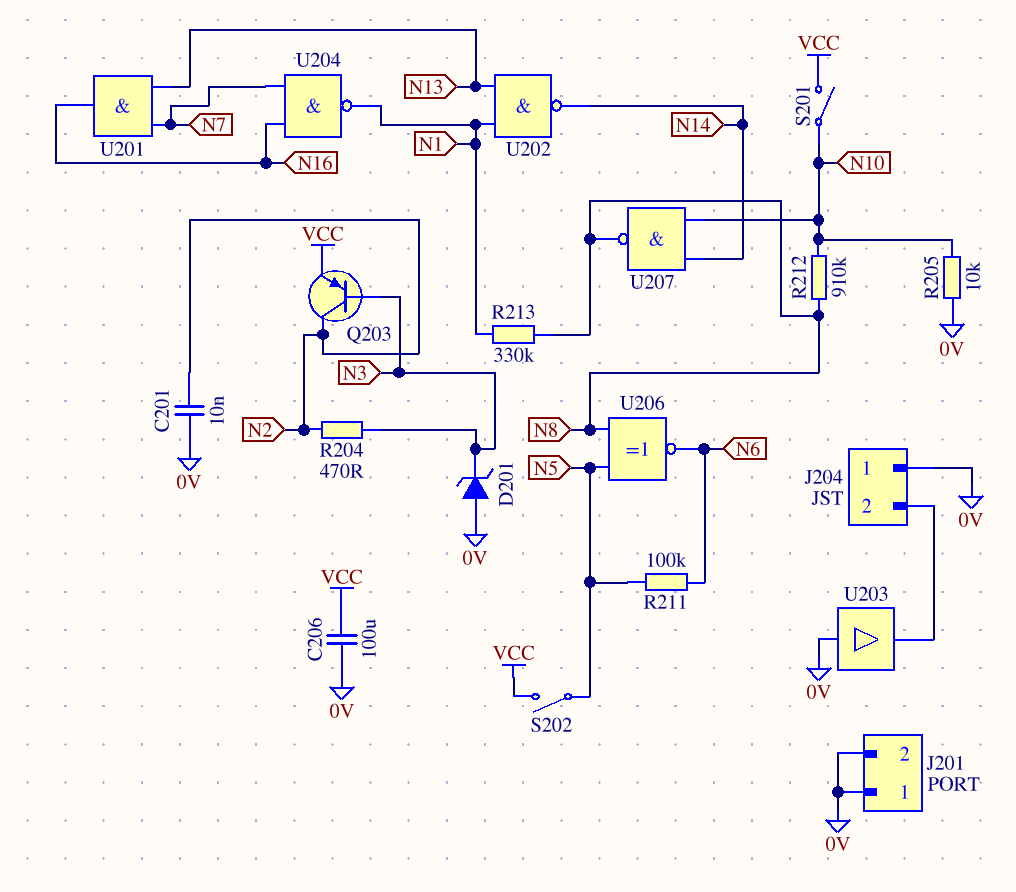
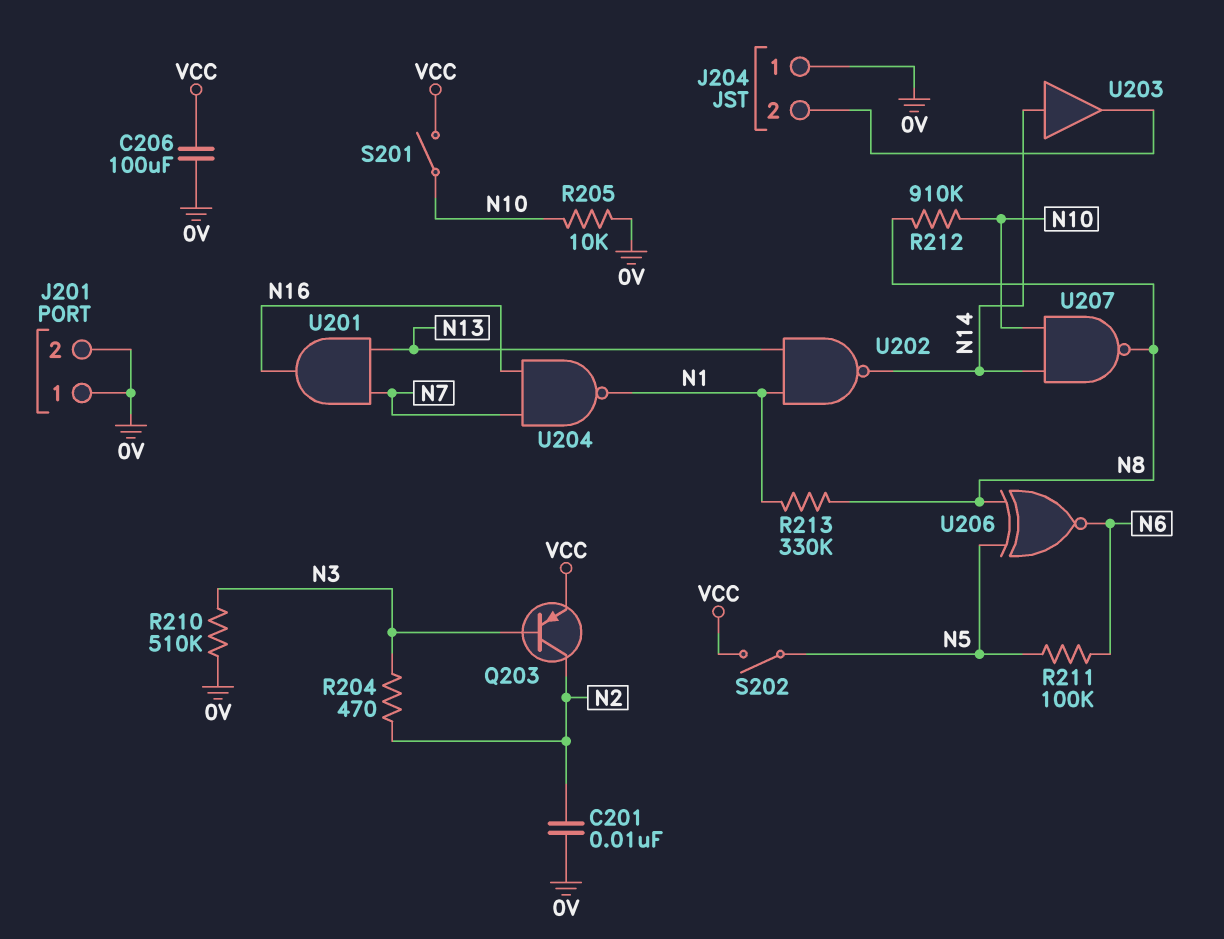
D201: zener (A 0V, K N3) -> none
R210: none -> 510k (0V, N3)
U203: buffer (in 0V, out J204/2) -> buffer (in N14, out J204/2)

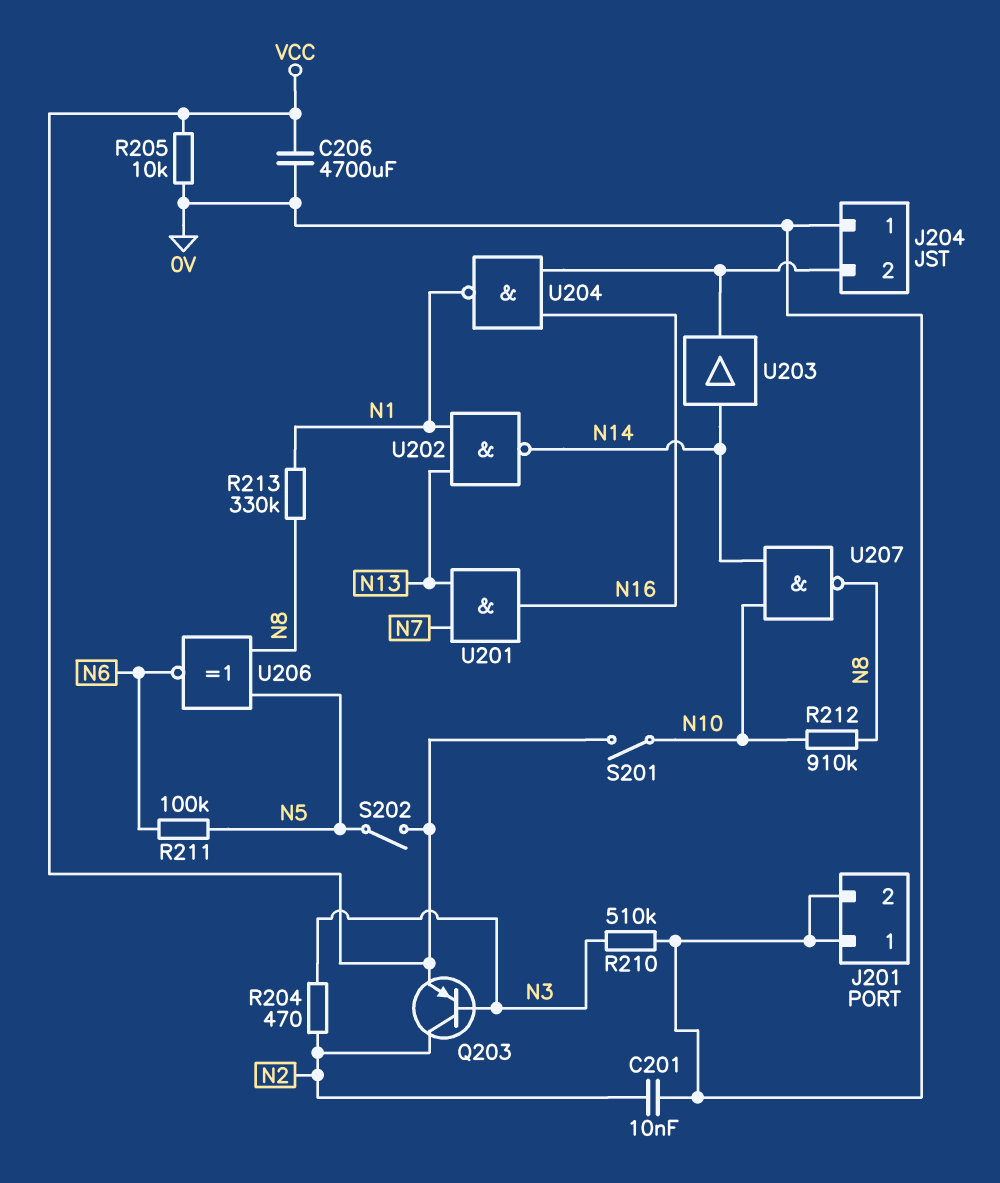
C206: 100uF (0V, VCC) -> 4700uF (0V, VCC)
R205: 10k (0V, N10) -> 10k (0V, VCC)
U204: NAND (in N7, in N16, out N1) -> NAND (in J204/2, in N16, out N1)

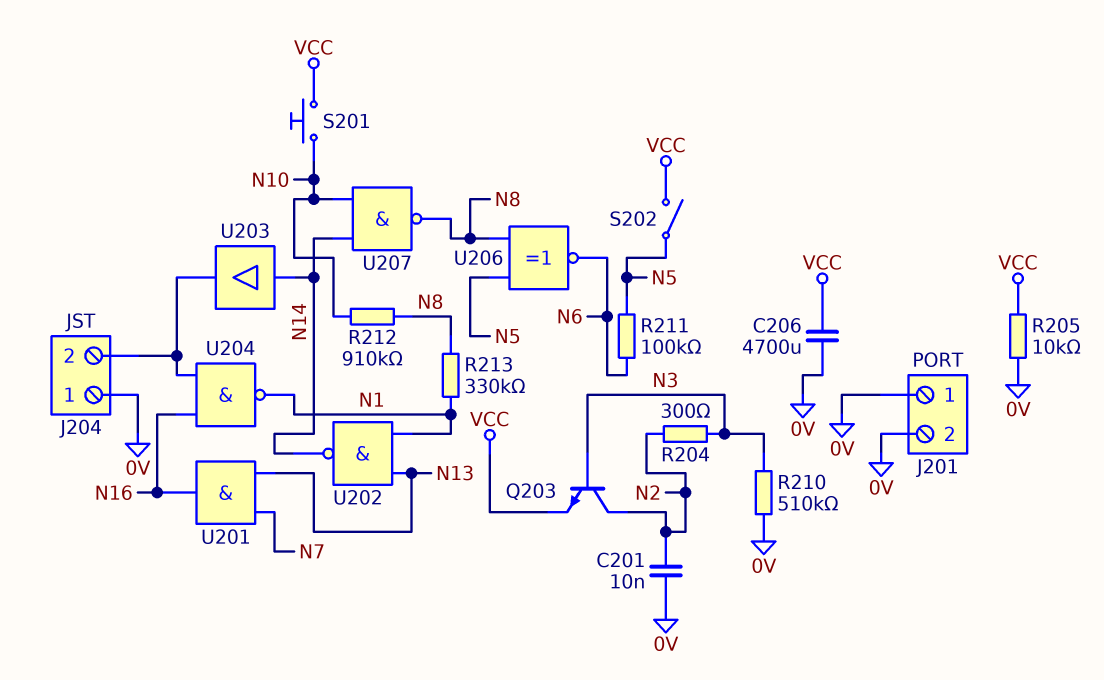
Q203: PNP (B N3, C N2, E VCC) -> NPN (B N3, C N2, E VCC)
R204: 470 (N2, N3) -> 300 (N2, N3)
S201: switch (N10, VCC) -> button (N10, VCC)

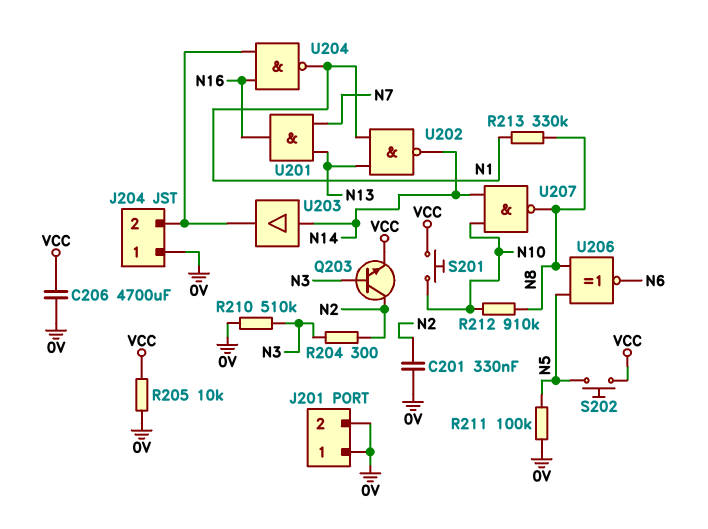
C201: 10nF (0V, N2) -> 330nF (0V, N2)
R211: 100k (N5, N6) -> 100k (0V, N5)
S202: switch (N5, VCC) -> button (N5, VCC)

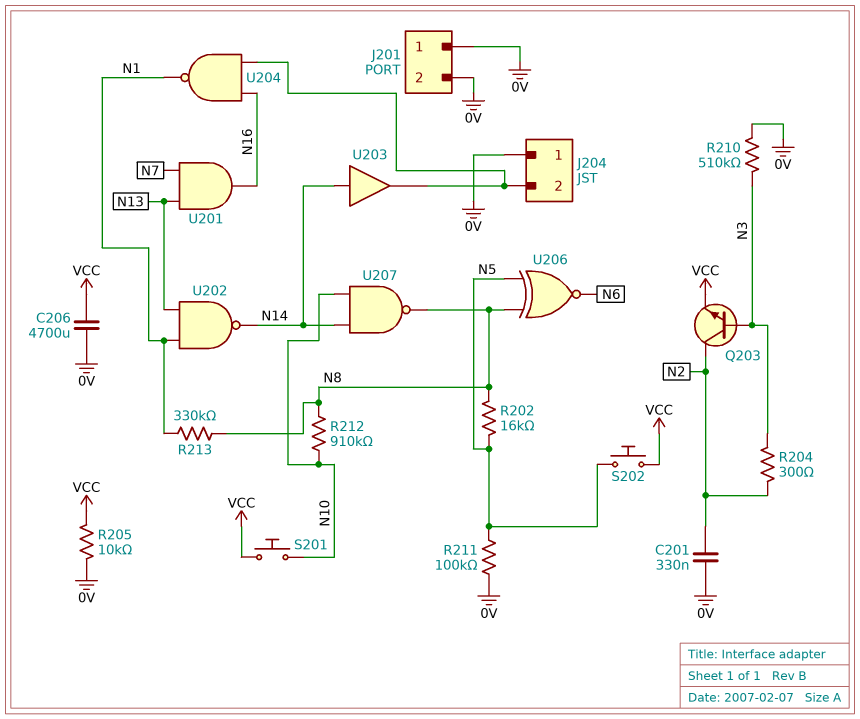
R202: none -> 16k (N5, N8)

